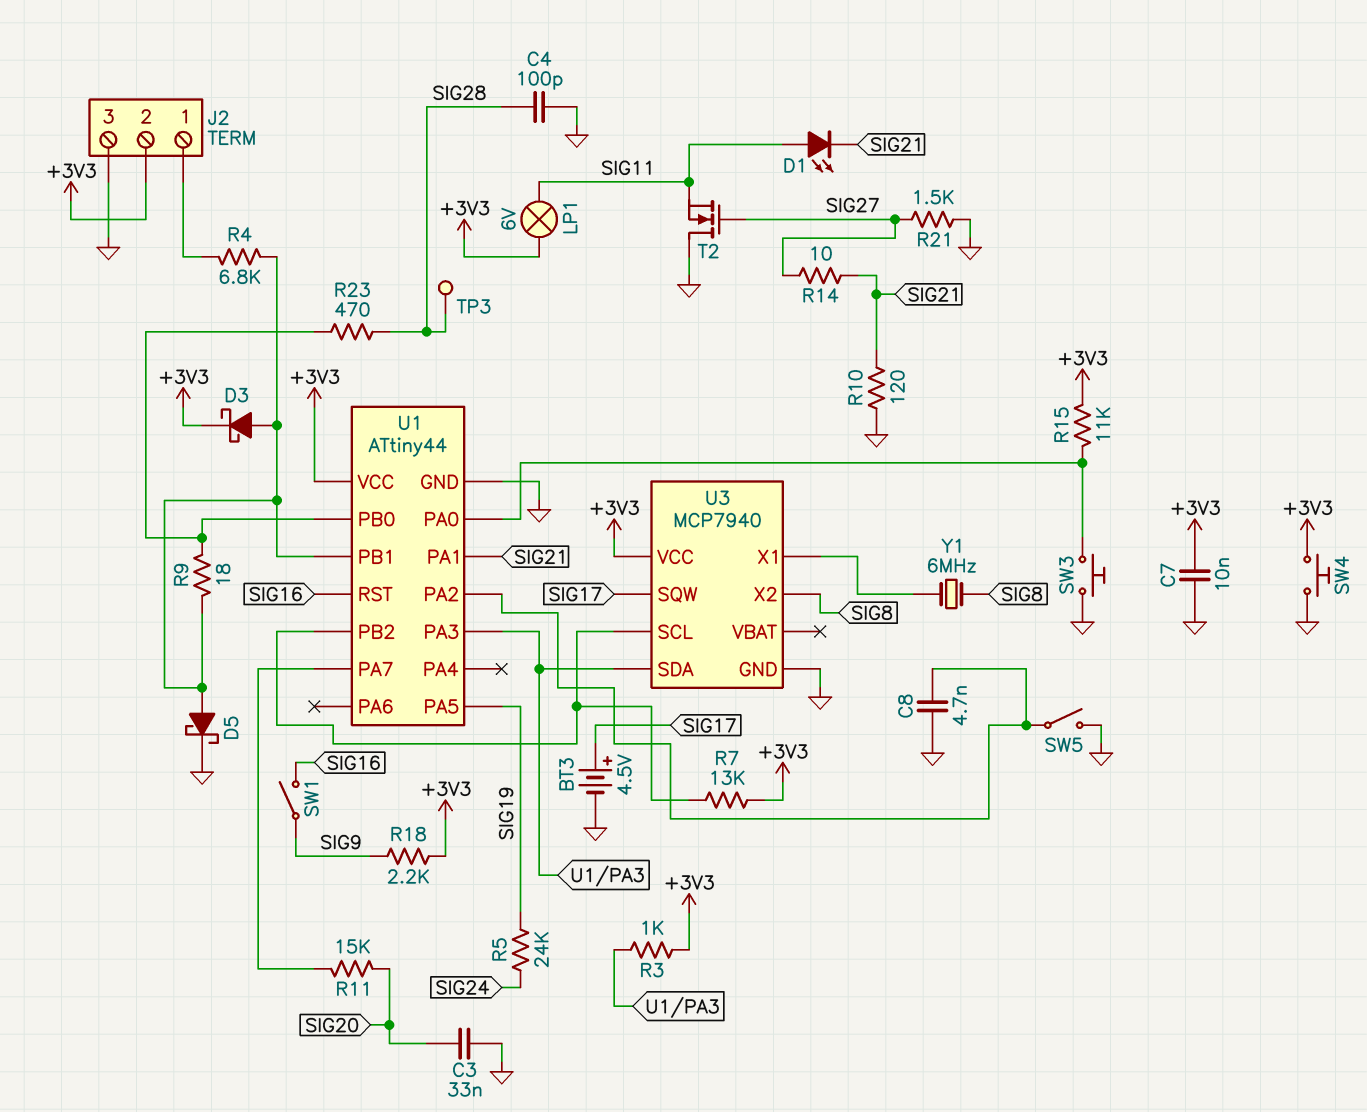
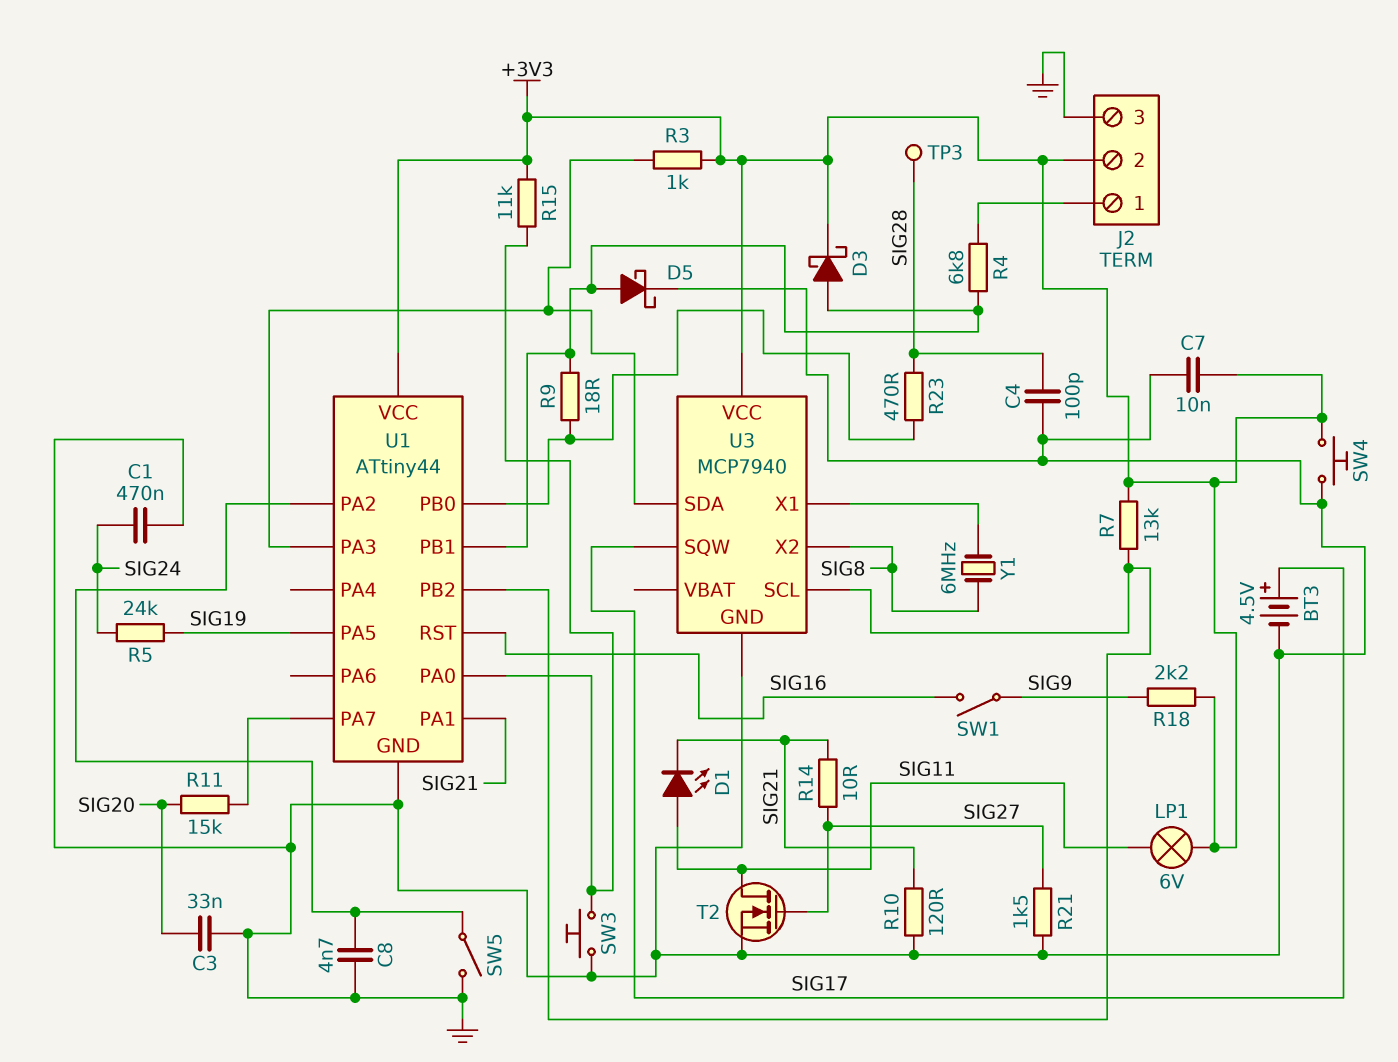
C1: none -> 470nF (GND, SIG24)
T2: NMOS (G SIG27, D GND, S SIG11) -> NMOS (G SIG27, D SIG11, S GND)

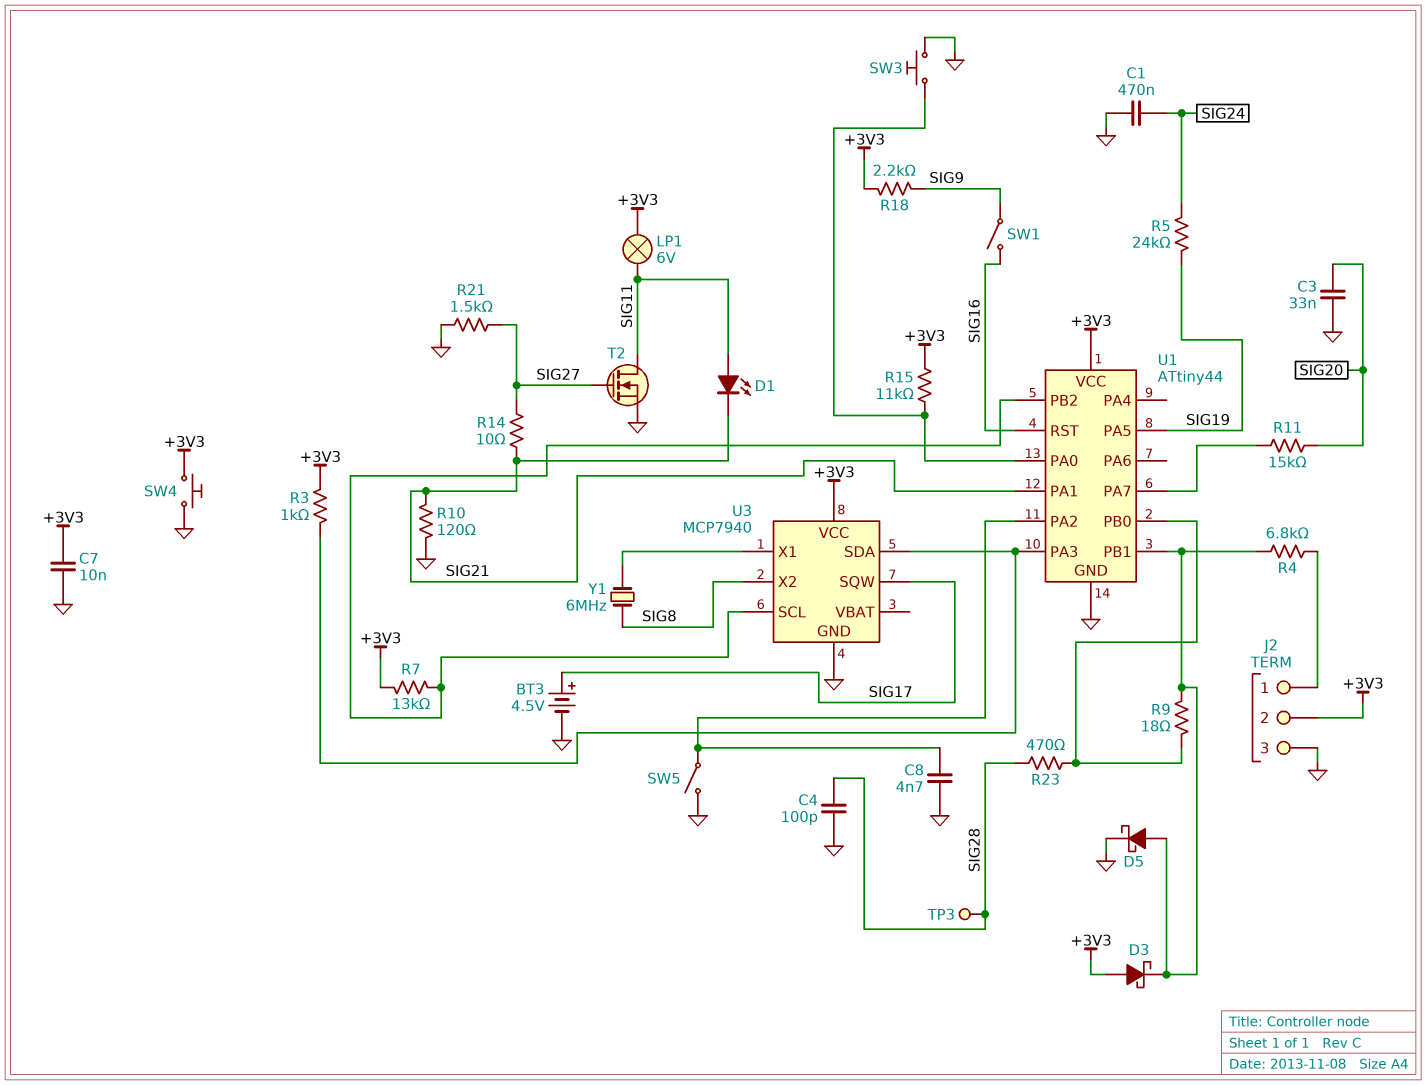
D3: schottky (A U1/PB1, K +3V3) -> schottky (A +3V3, K U1/PB1)

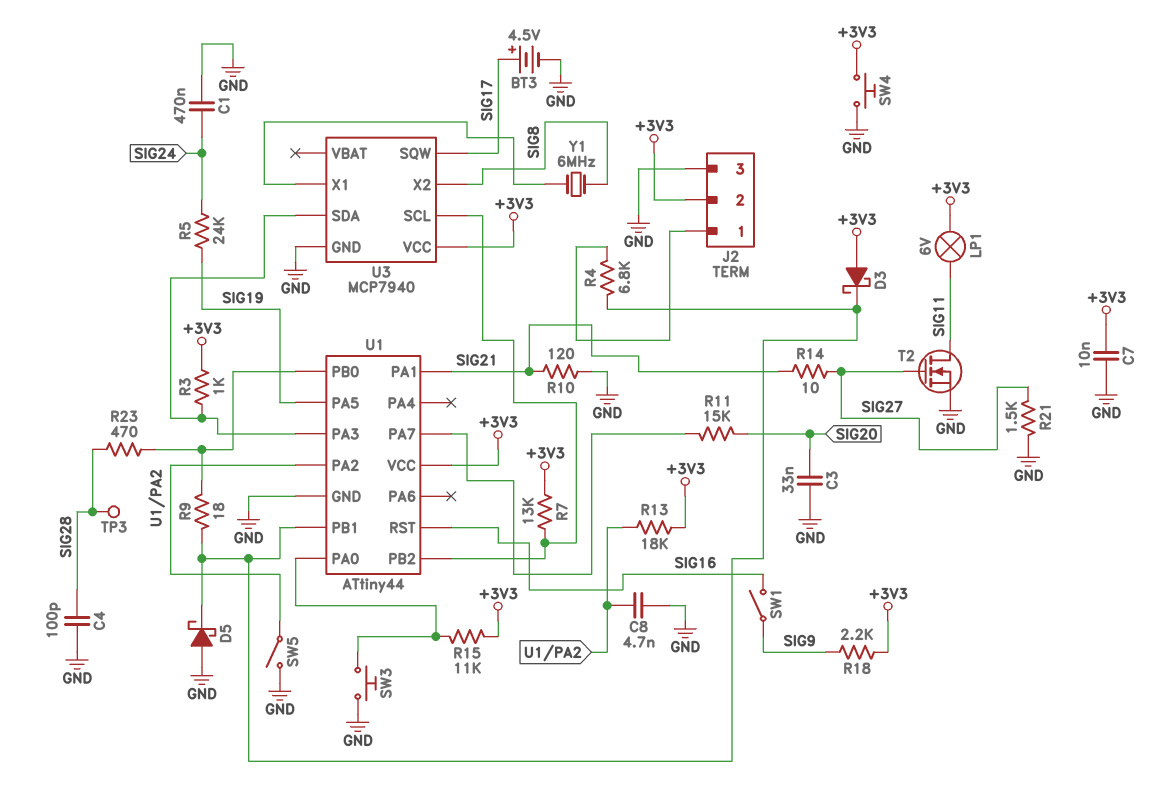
D1: LED (A SIG11, K SIG21) -> none
D5: schottky (A U1/PB1, K GND) -> schottky (A GND, K U1/PB1)
R13: none -> 18k (+3V3, U1/PA2)

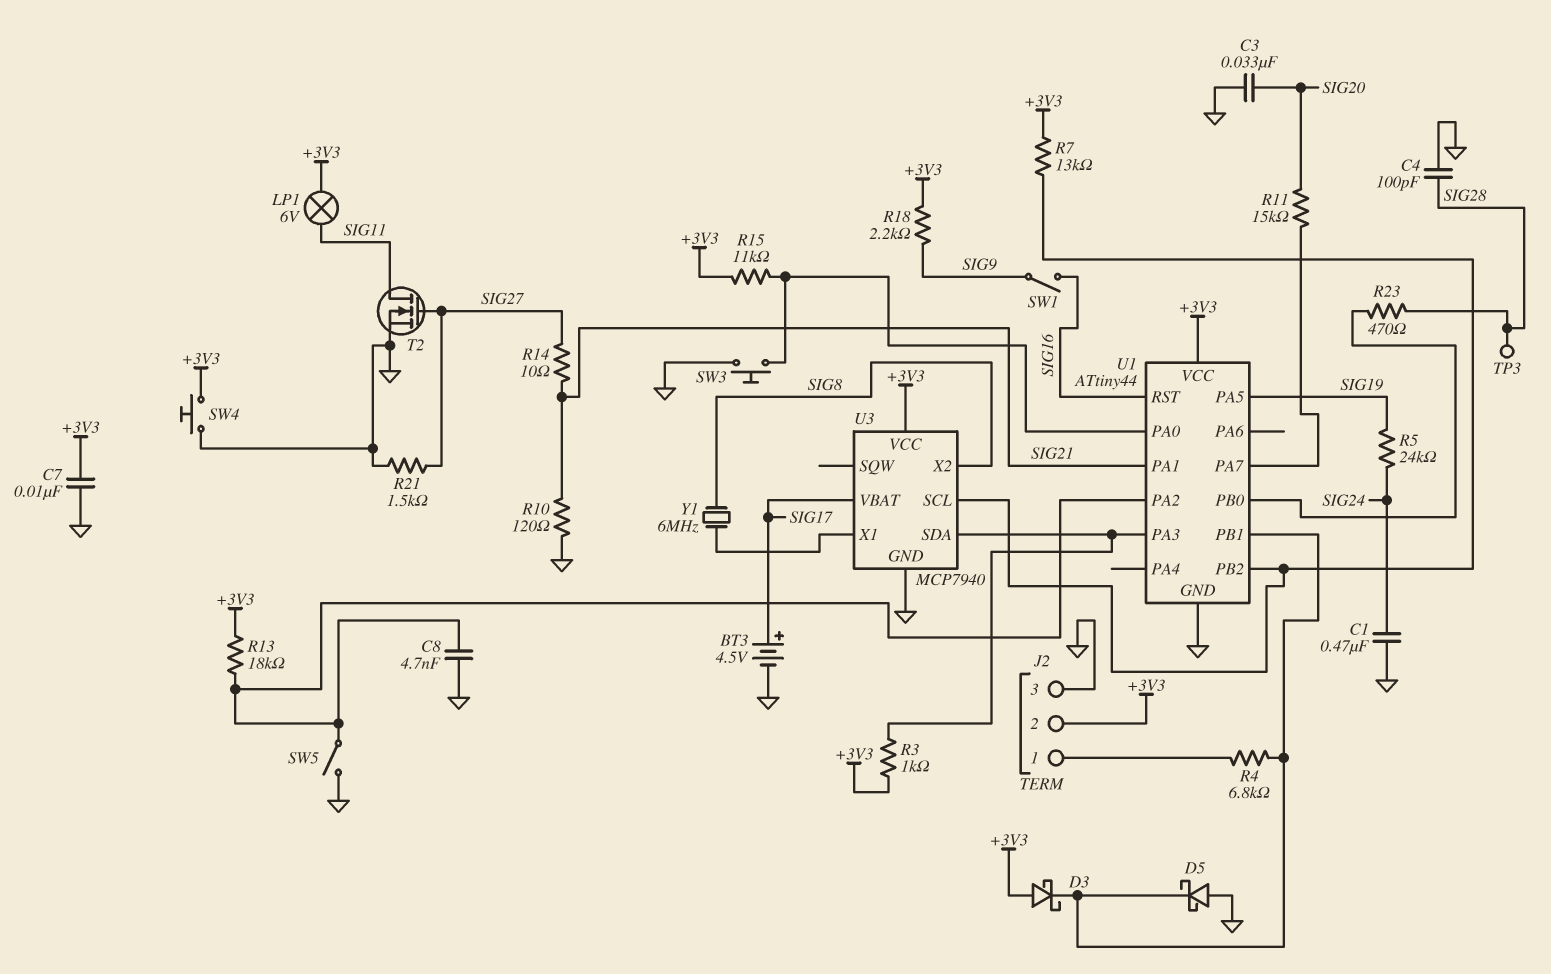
R9: 18 (U1/PB0, U1/PB1) -> none
U3 pin SQW: SIG17 -> none
U3 pin VBAT: none -> SIG17

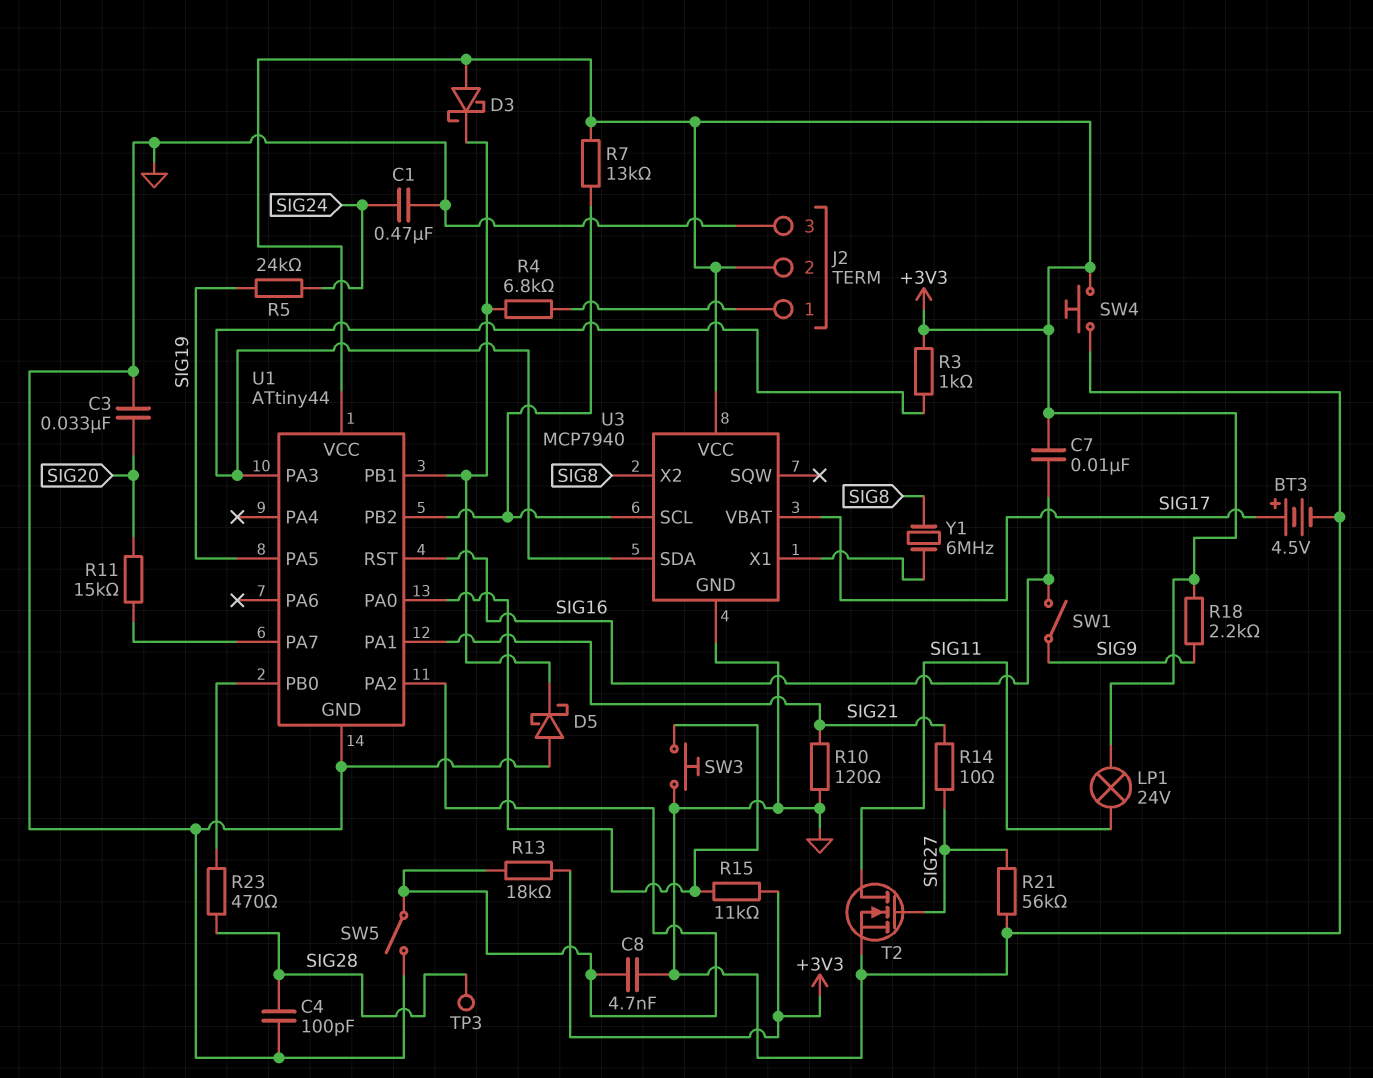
C7: 10nF (+3V3, GND) -> 10nF (+3V3, SIG16)
LP1: lamp 6V (+3V3, SIG11) -> lamp 24V (+3V3, SIG11)
R21: 1.5k (GND, SIG27) -> 56k (GND, SIG27)

